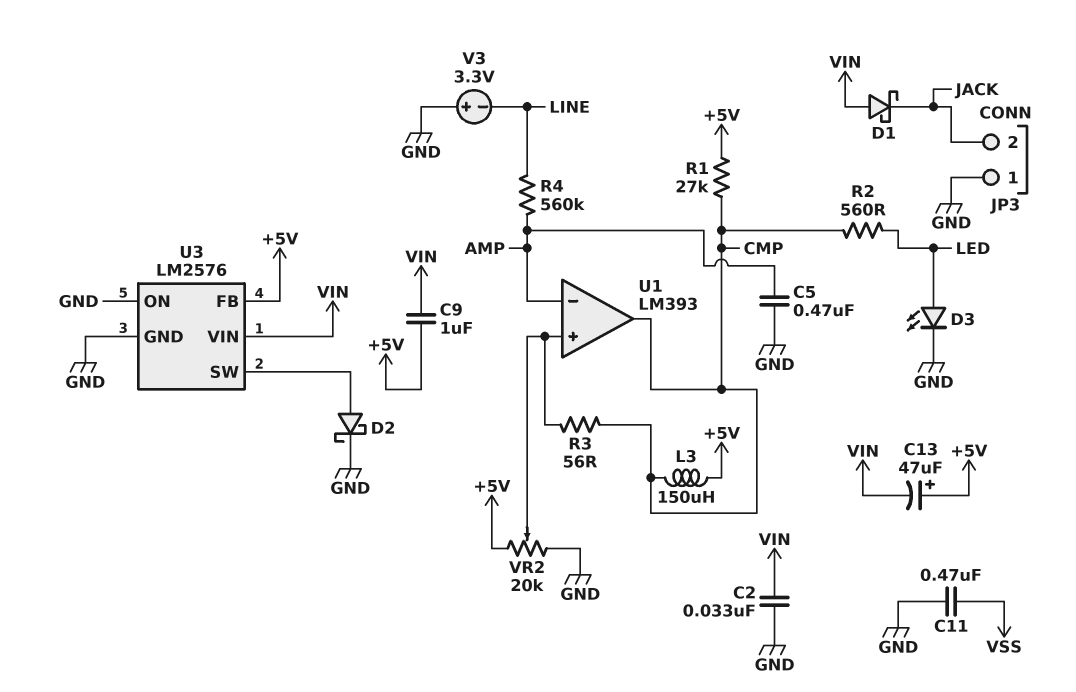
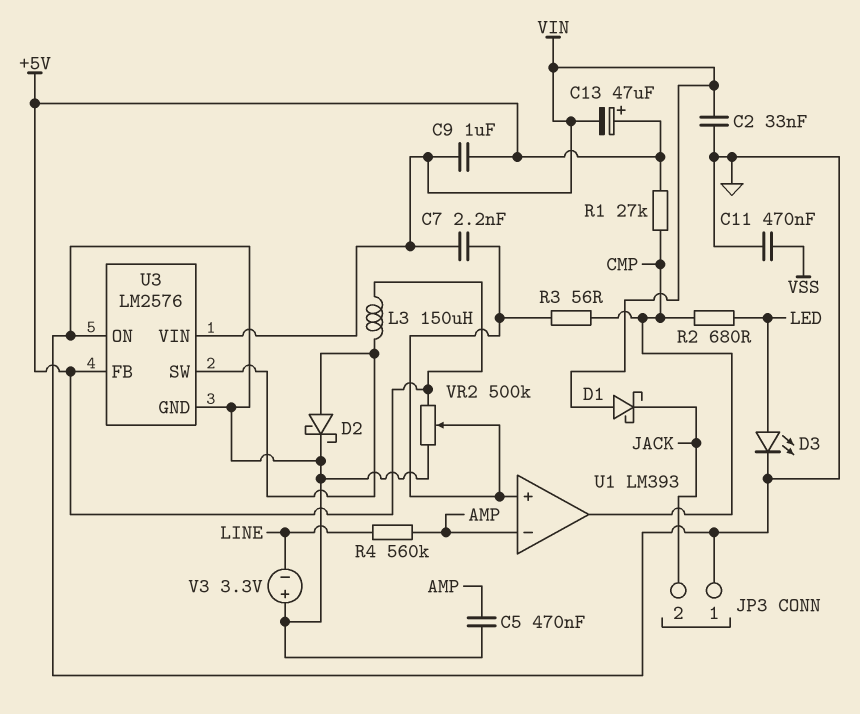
C7: none -> 2.2nF (U1/in+, VIN)
L3: 150uH (+5V, CMP) -> 150uH (+5V, U3/SW)
R2: 560 (CMP, LED) -> 680 (CMP, LED)
VR2: 20k (+5V, GND, wiper U1/in+) -> 500k (+5V, GND, wiper U1/in+)

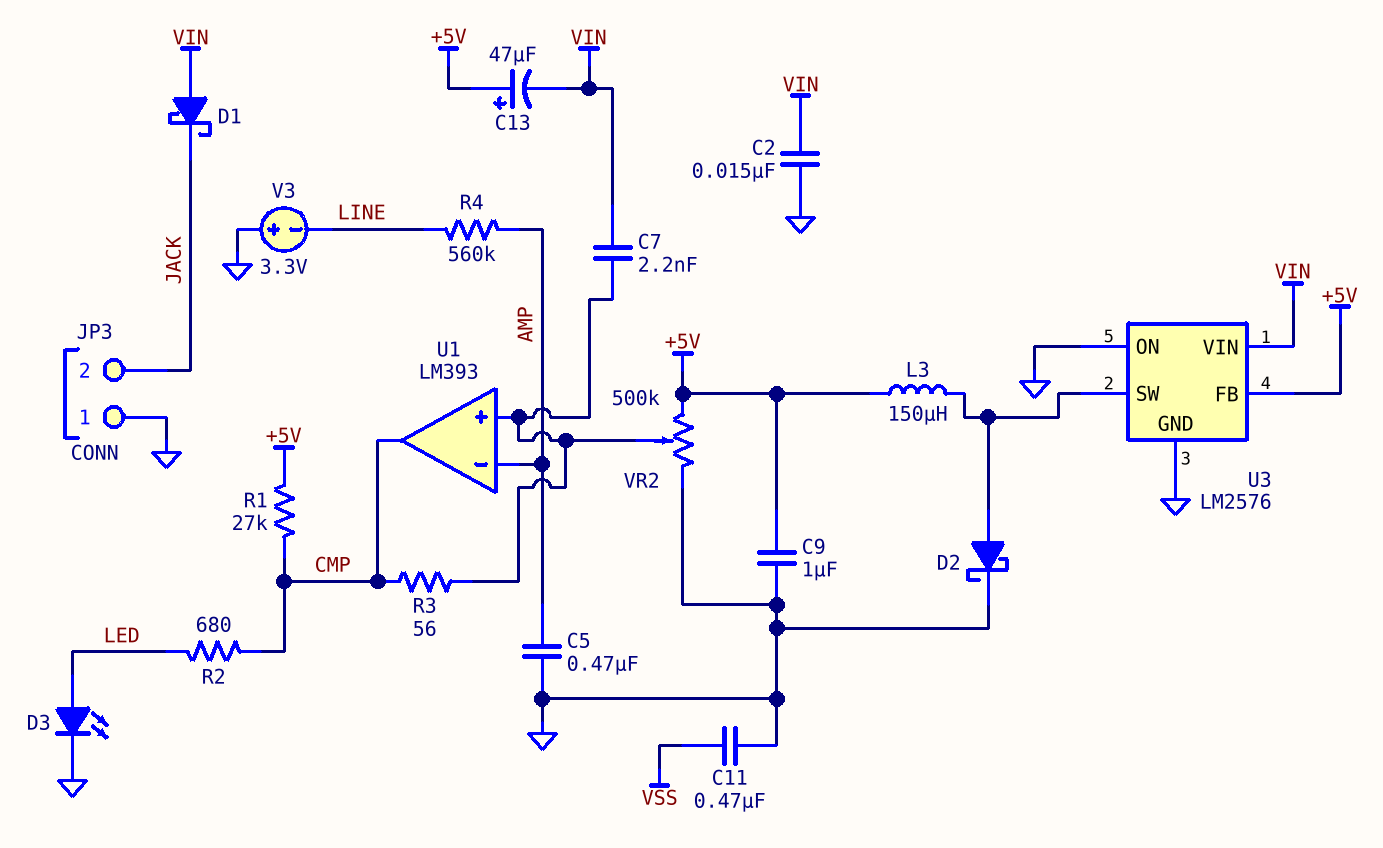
C2: 33nF (GND, VIN) -> 15nF (GND, VIN)
C9: 1uF (+5V, VIN) -> 1uF (+5V, GND)

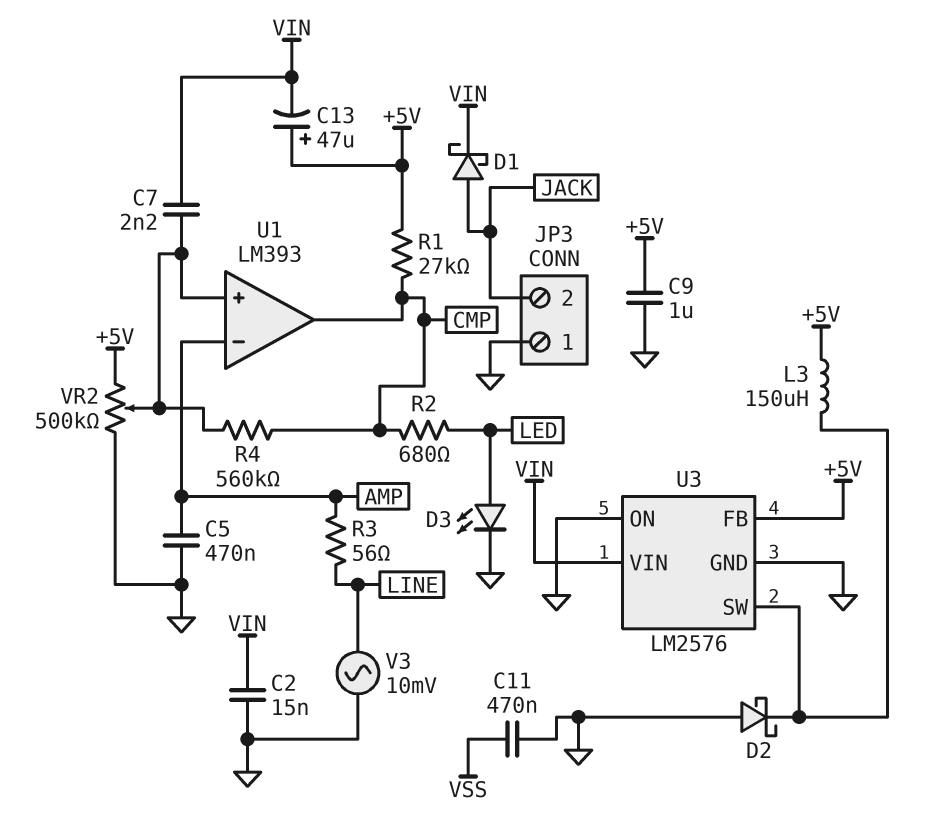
D1: schottky (A VIN, K JACK) -> schottky (A JACK, K VIN)
D2: schottky (A U3/SW, K GND) -> schottky (A GND, K U3/SW)
R3: 56 (CMP, U1/in+) -> 56 (AMP, LINE)
R4: 560k (AMP, LINE) -> 560k (CMP, U1/in+)
V3: 3.3V (plus GND, minus LINE) -> AC 10mV (GND, LINE)

